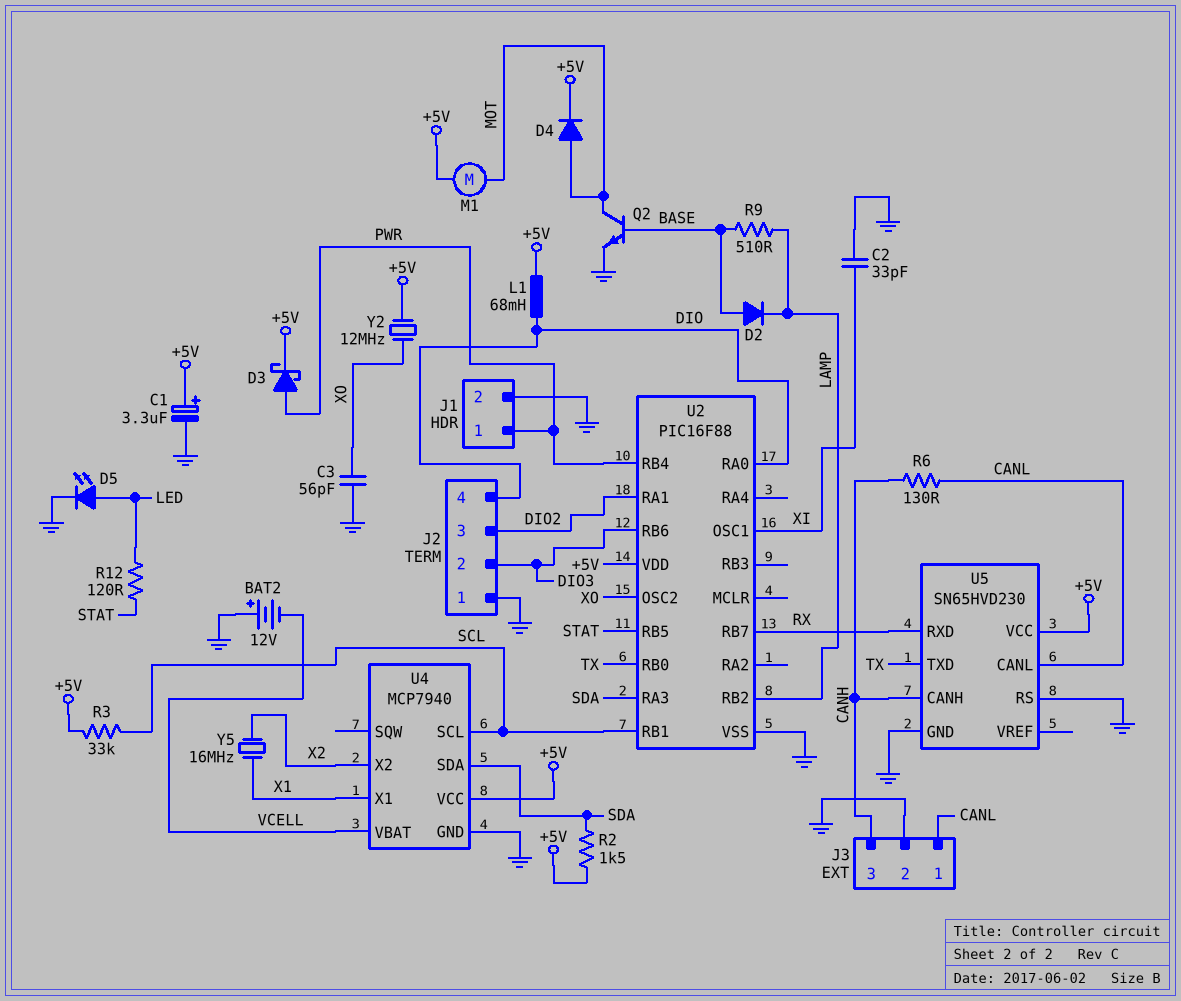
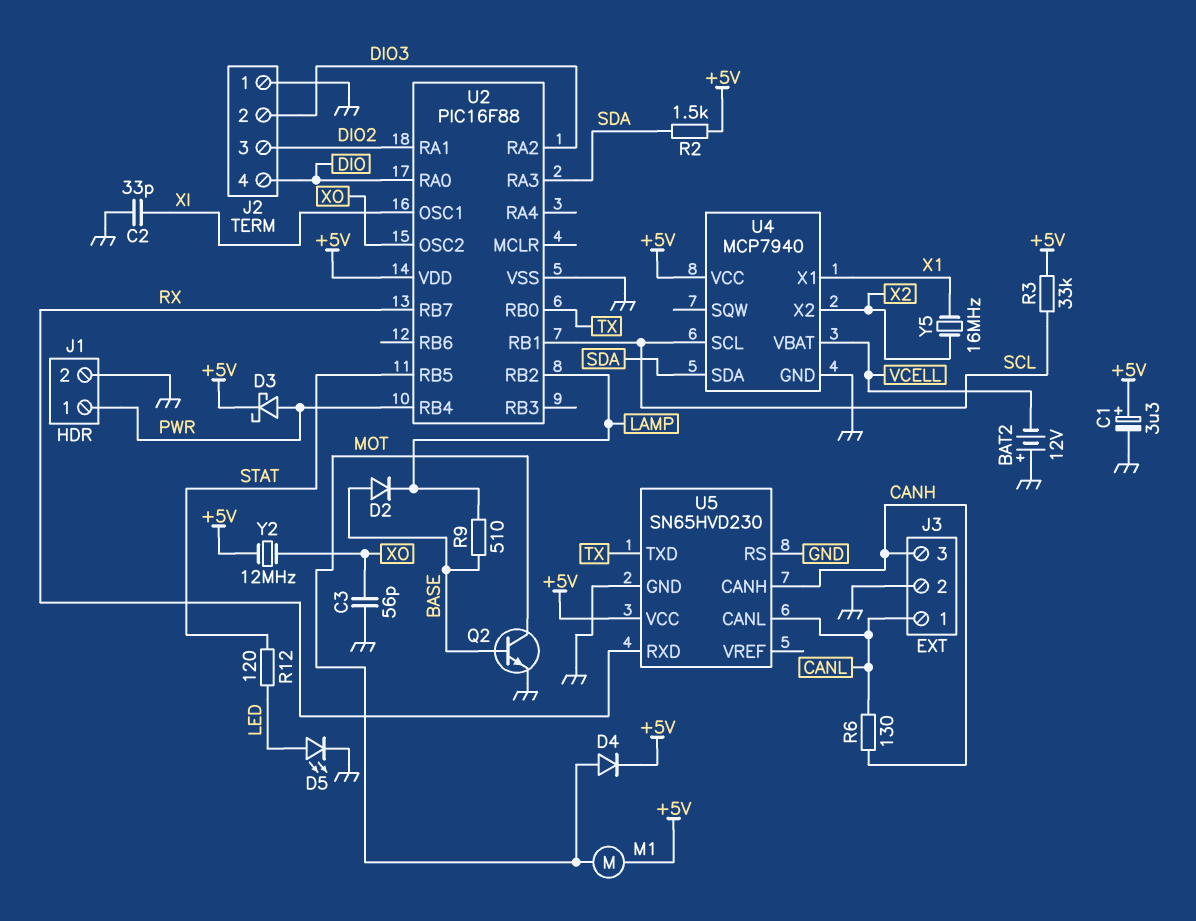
L1: 68mH (+5V, DIO) -> none
U2 pin RA2: none -> DIO3
U2 pin RB6: DIO3 -> none

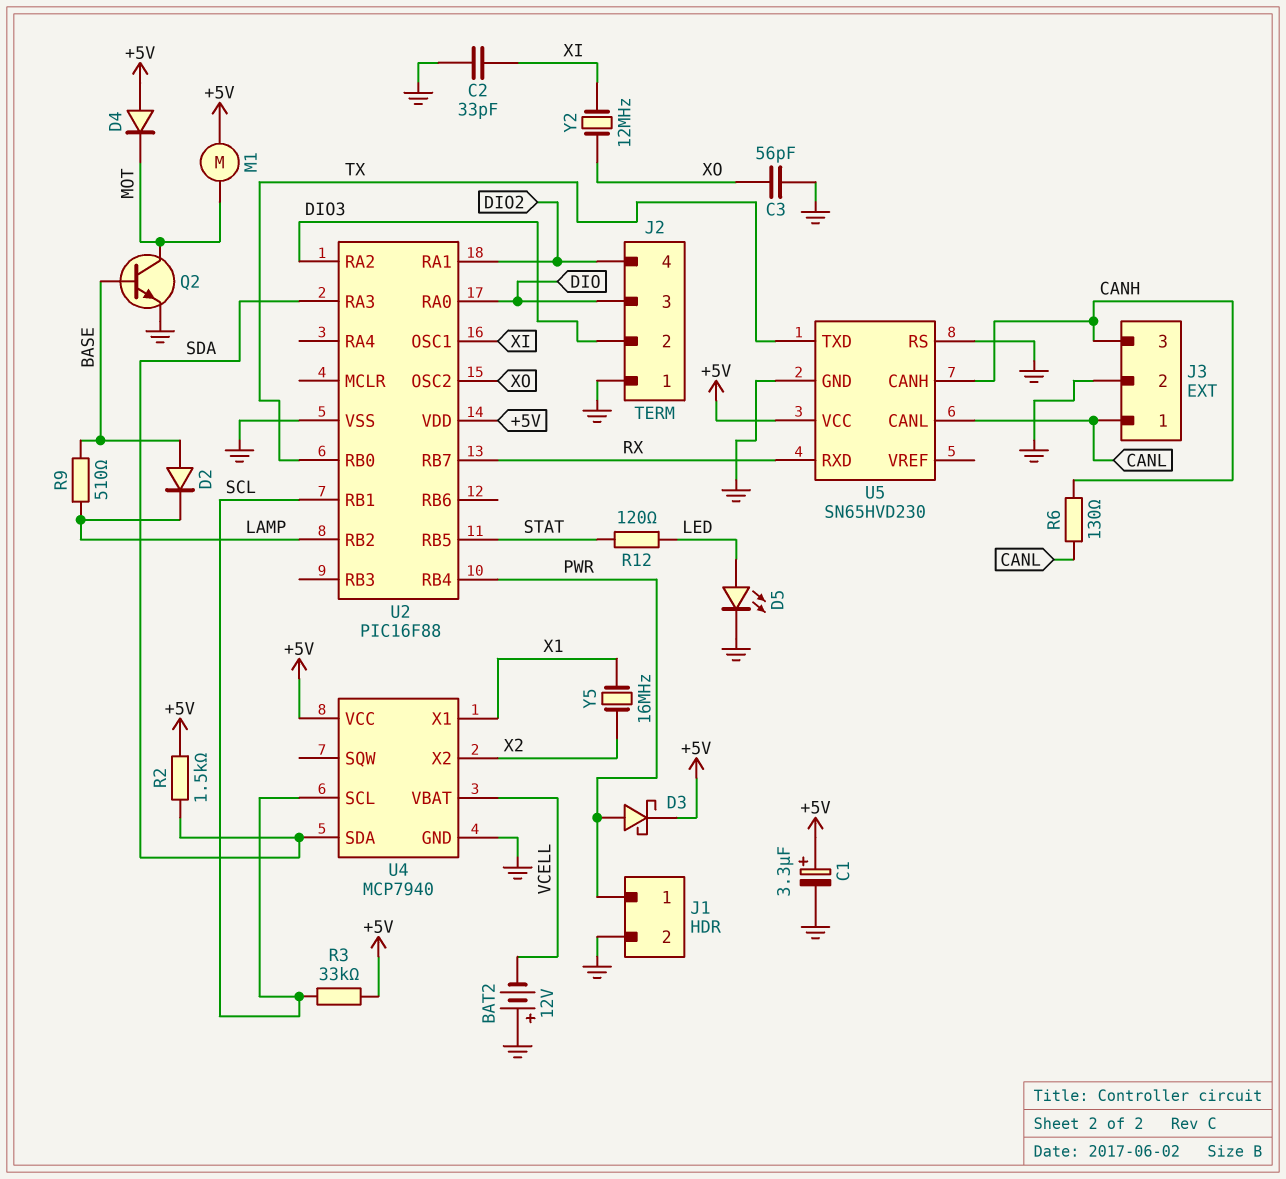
D4: diode (A MOT, K +5V) -> diode (A +5V, K MOT)
J2 pin 3: DIO2 -> DIO
J2 pin 4: DIO -> DIO2
Y2: 12MHz (+5V, XO) -> 12MHz (XI, XO)

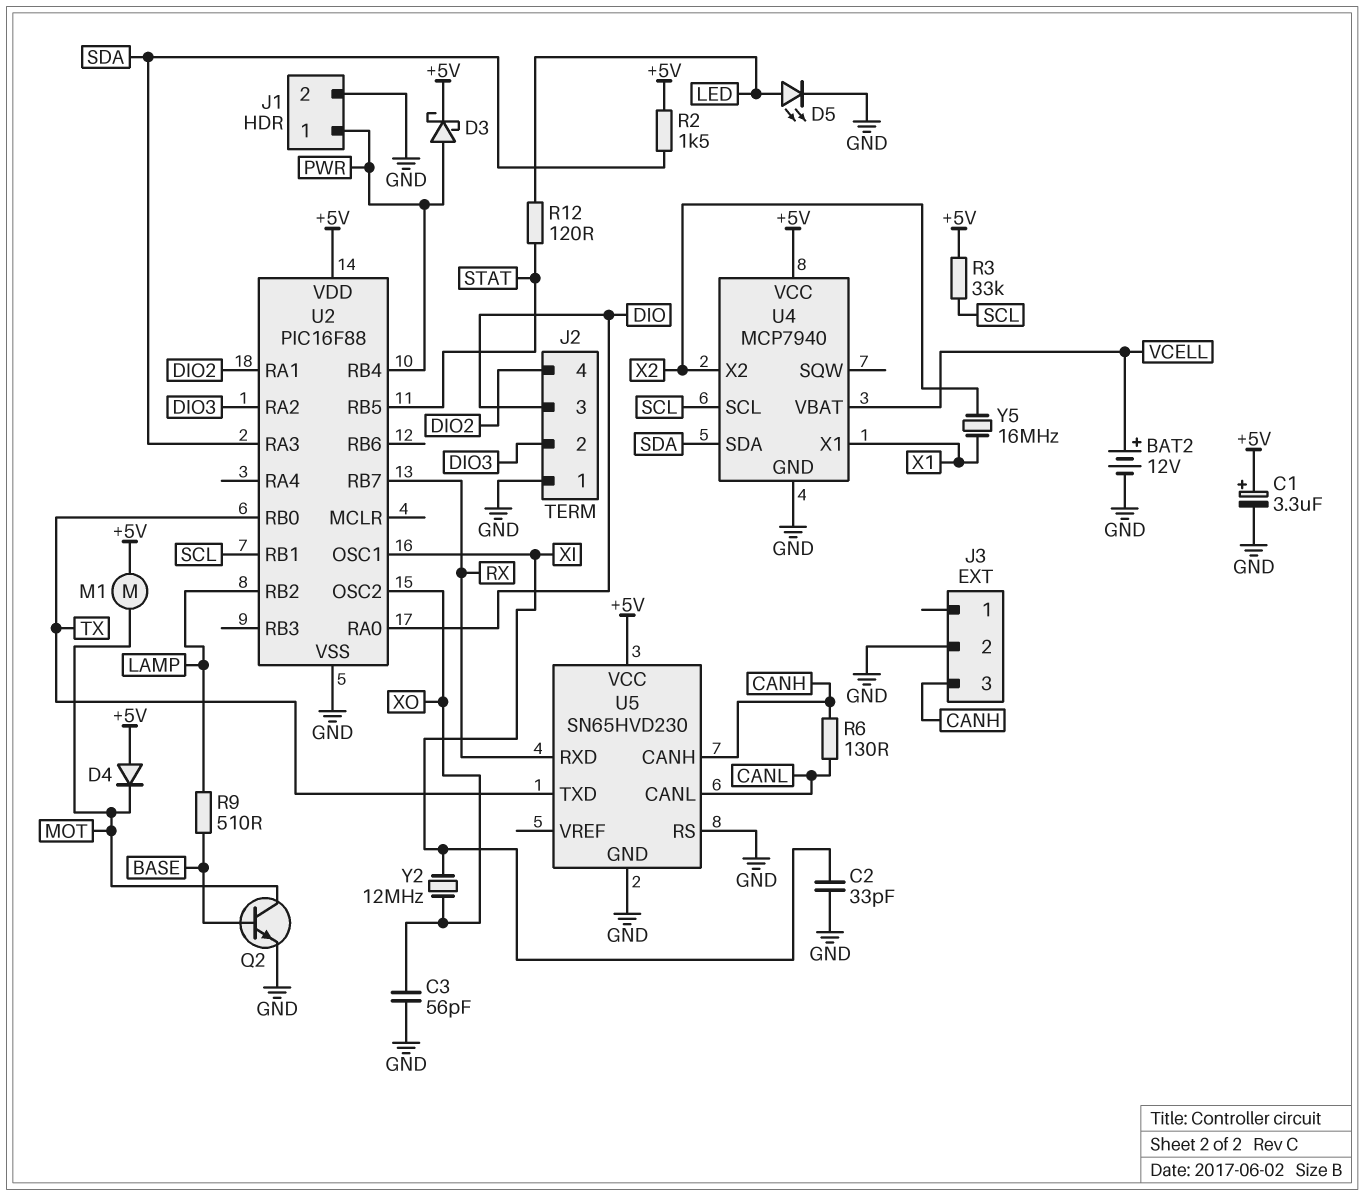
BAT2: 12V (plus GND, minus VCELL) -> 12V (plus VCELL, minus GND)
D2: diode (A BASE, K LAMP) -> none
J3 pin 1: CANL -> none

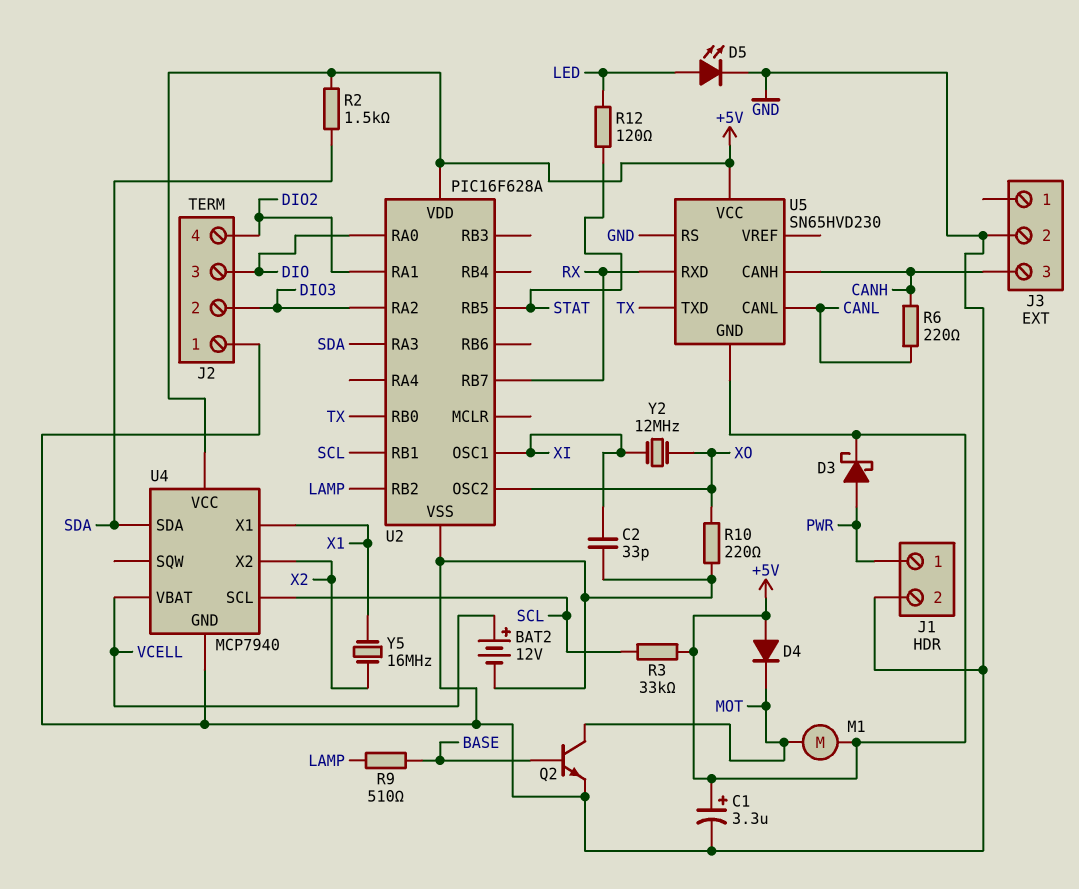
C3: 56pF (GND, XO) -> none
R6: 130 (CANH, CANL) -> 220 (CANH, CANL)
R10: none -> 220 (GND, XO)
U2: PIC16F88 -> PIC16F628A
U2 pin RB4: PWR -> none
U5 pin GND: GND -> +5V

